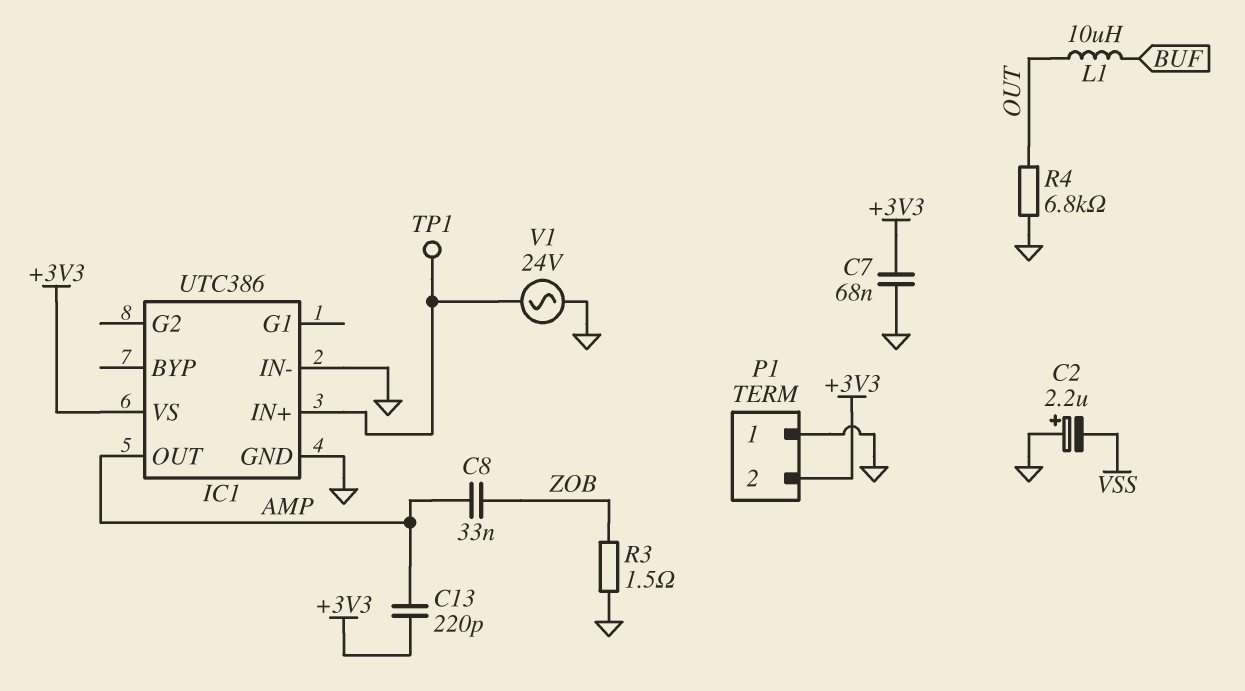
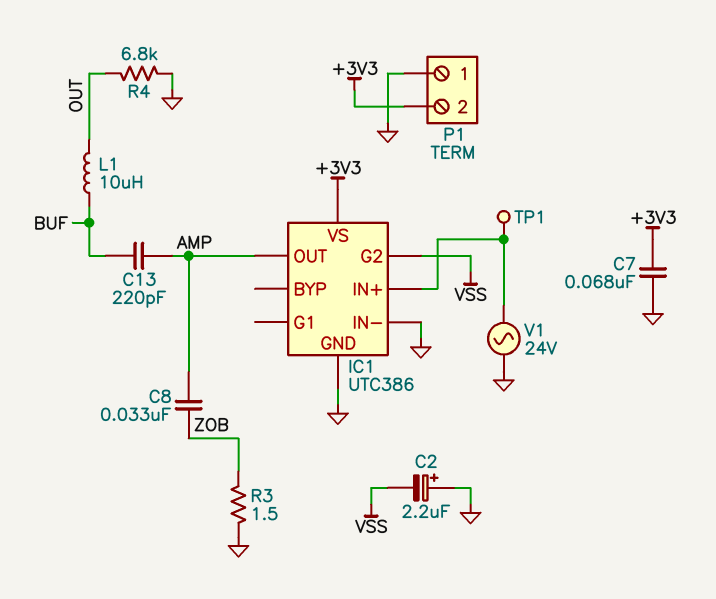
C13: 220pF (+3V3, AMP) -> 220pF (AMP, BUF)
IC1 pin G2: none -> VSS

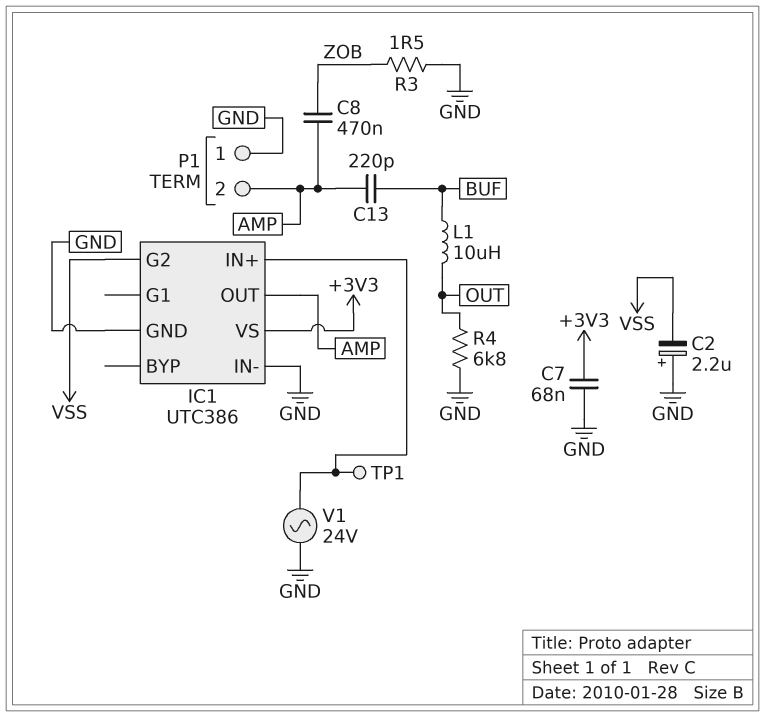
C8: 33nF (AMP, ZOB) -> 470nF (AMP, ZOB)
P1 pin 2: +3V3 -> AMP

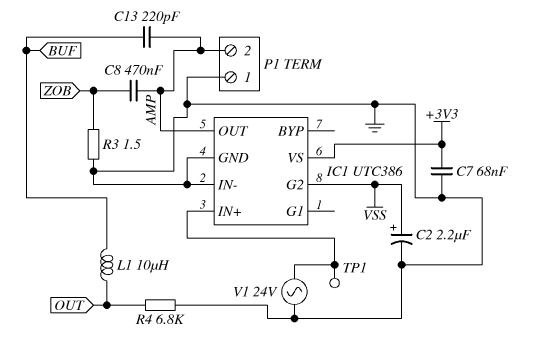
C2: 2.2uF (plus GND, minus VSS) -> 2.2uF (plus VSS, minus GND)

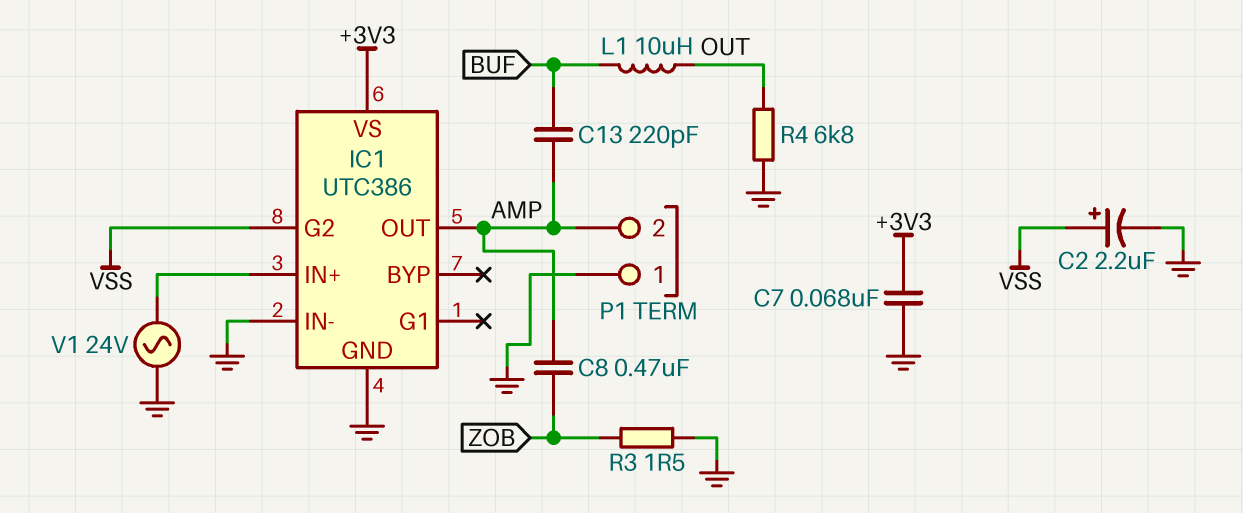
TP1: test point (IC1/IN+) -> none

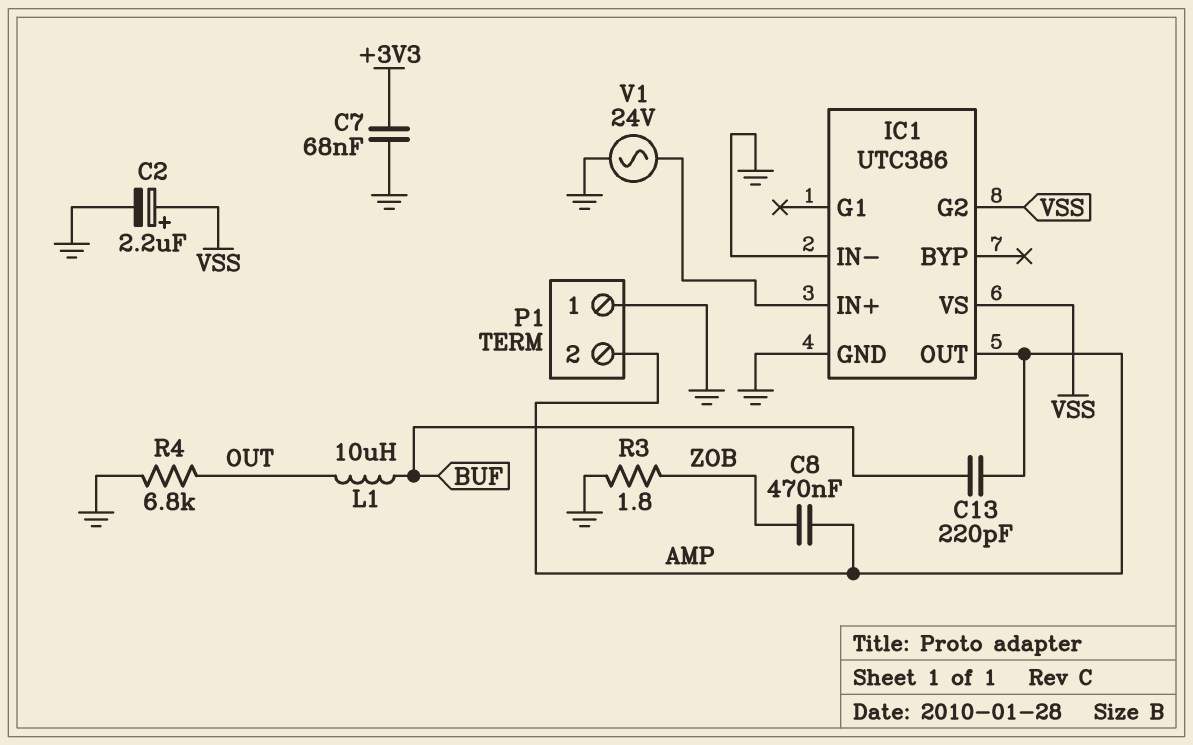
IC1 pin VS: +3V3 -> VSS
R3: 1.5 (GND, ZOB) -> 1.8 (GND, ZOB)

